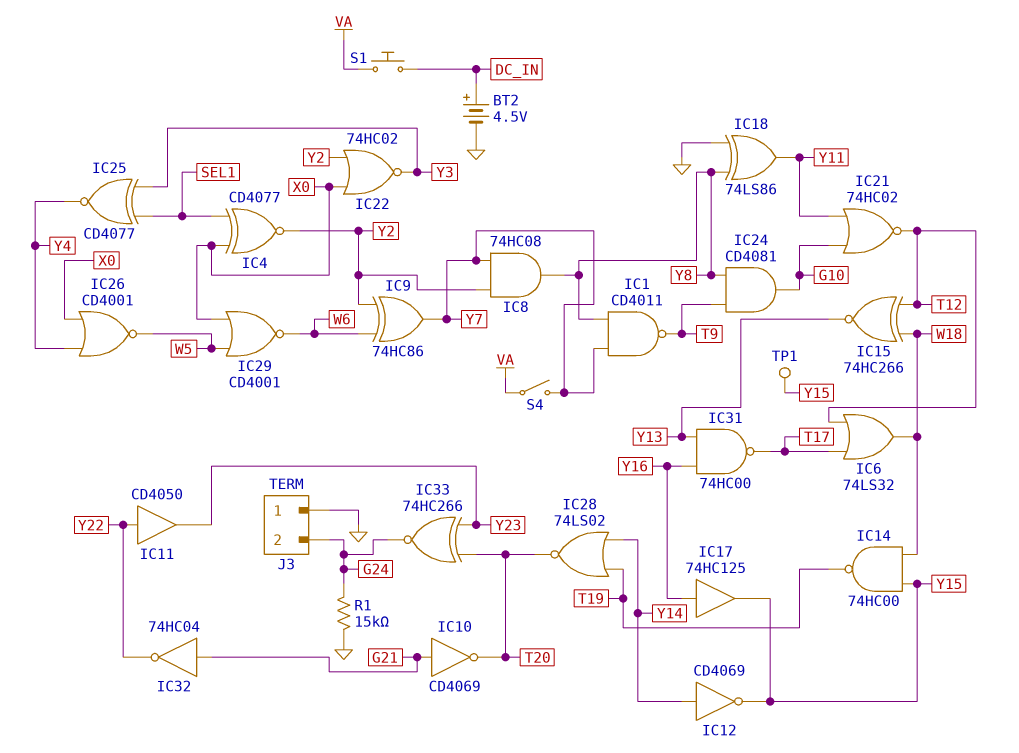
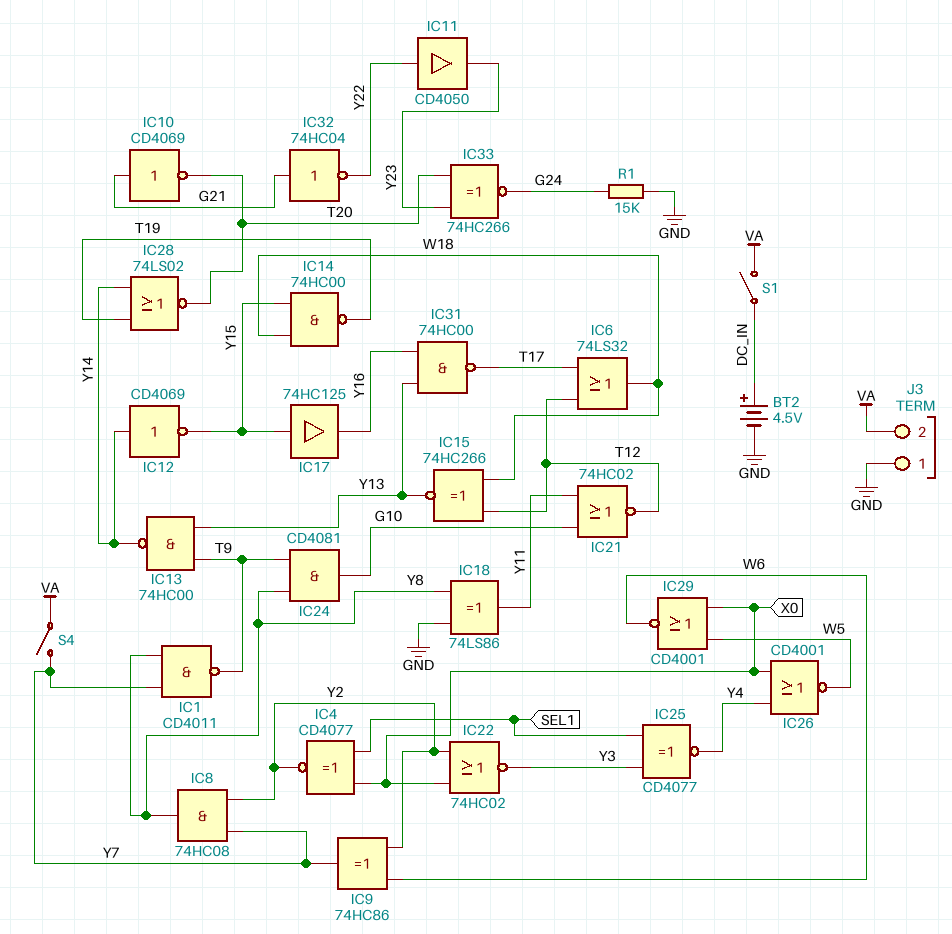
IC13: none -> NAND 74HC00 (in T9, in Y13, out Y14)
IC17: buffer 74HC125 (in Y16, out Y15) -> buffer 74HC125 (in Y15, out Y16)
J3 pin 2: G24 -> VA
S1: button (DC_IN, VA) -> switch (DC_IN, VA)
TP1: test point (Y15) -> none

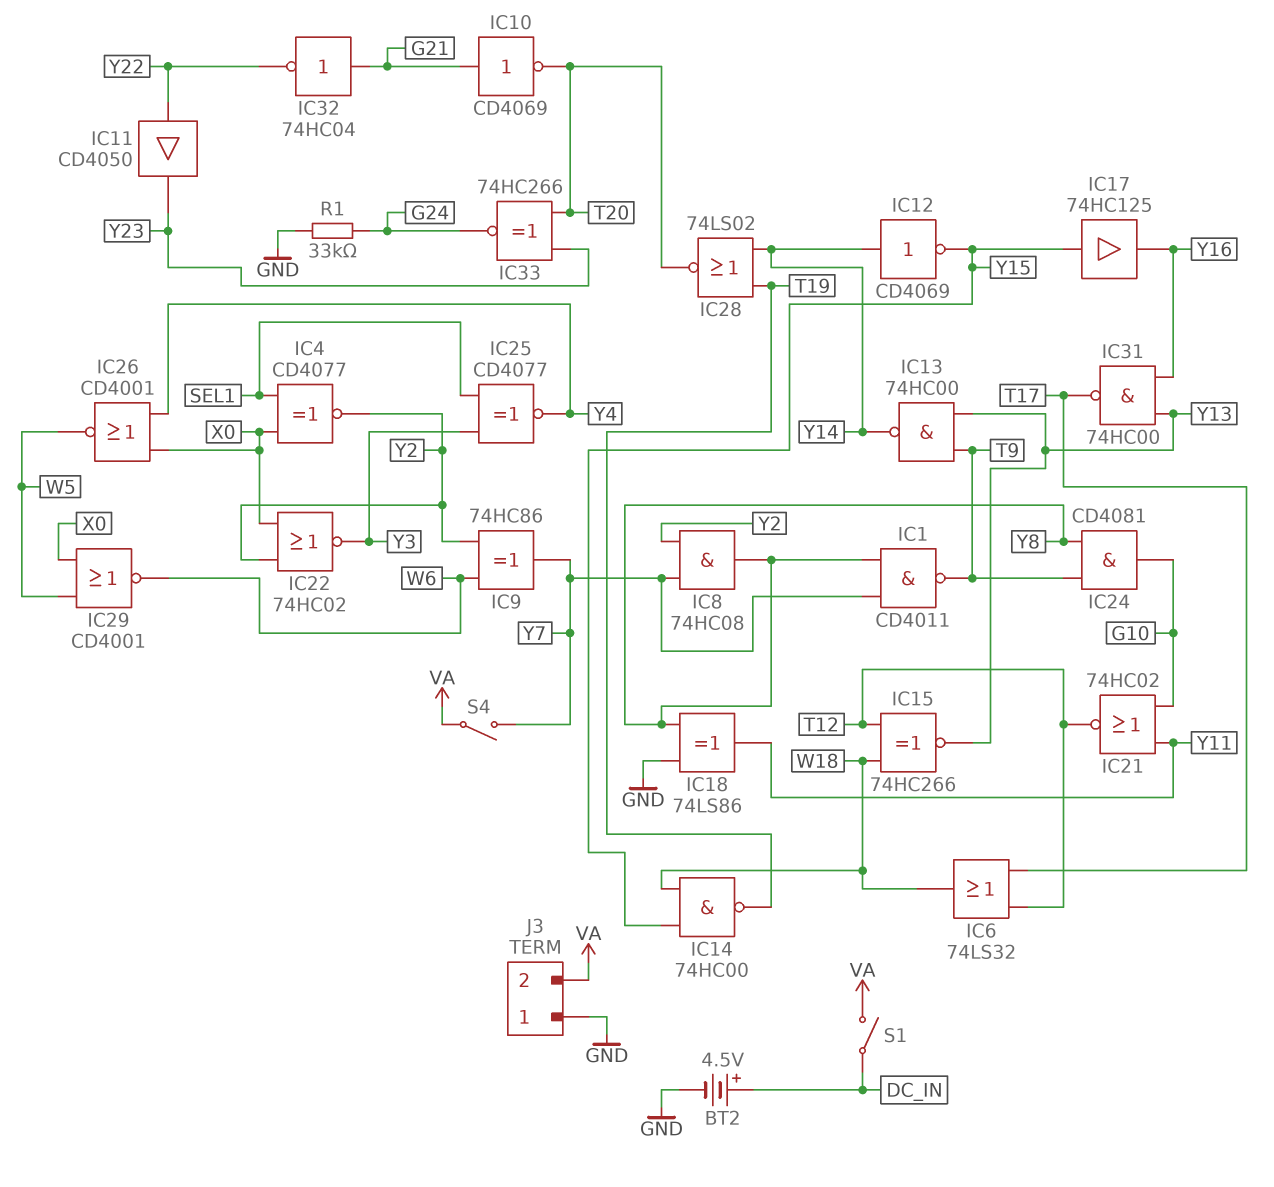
R1: 15k (G24, GND) -> 33k (G24, GND)

